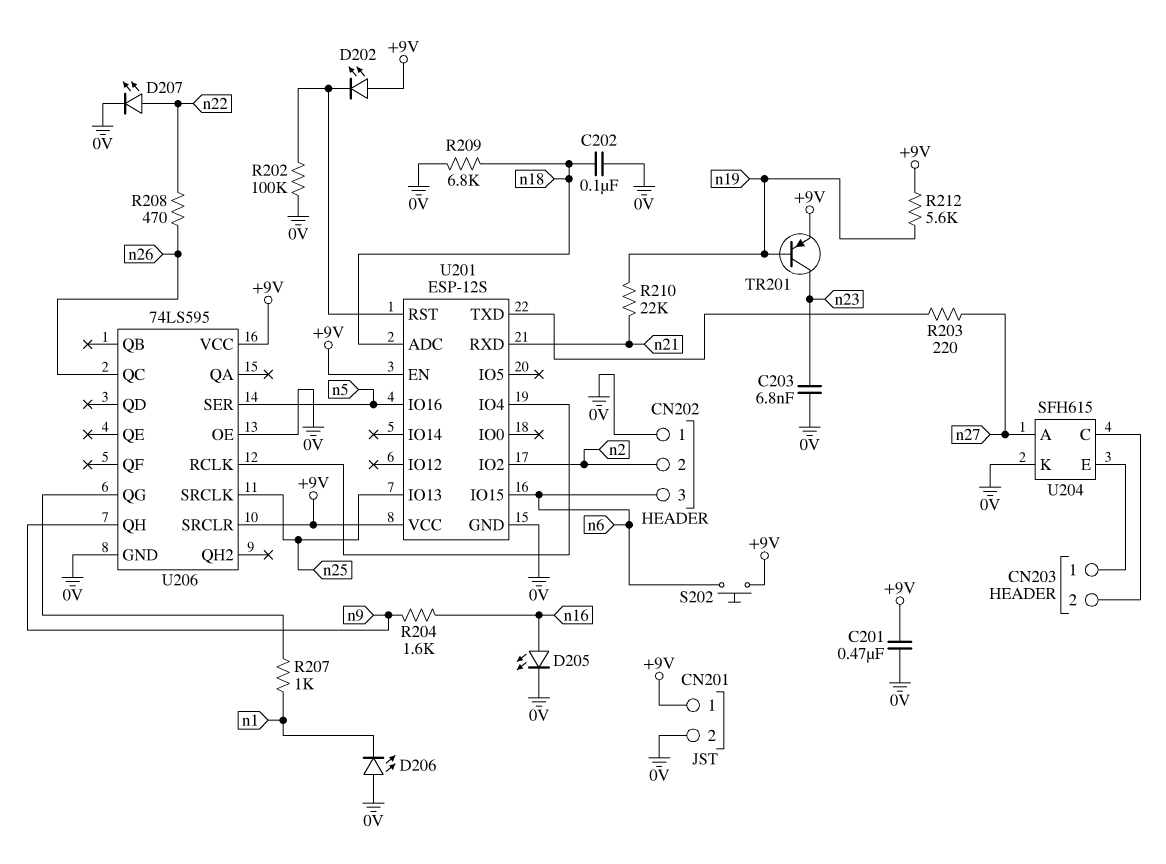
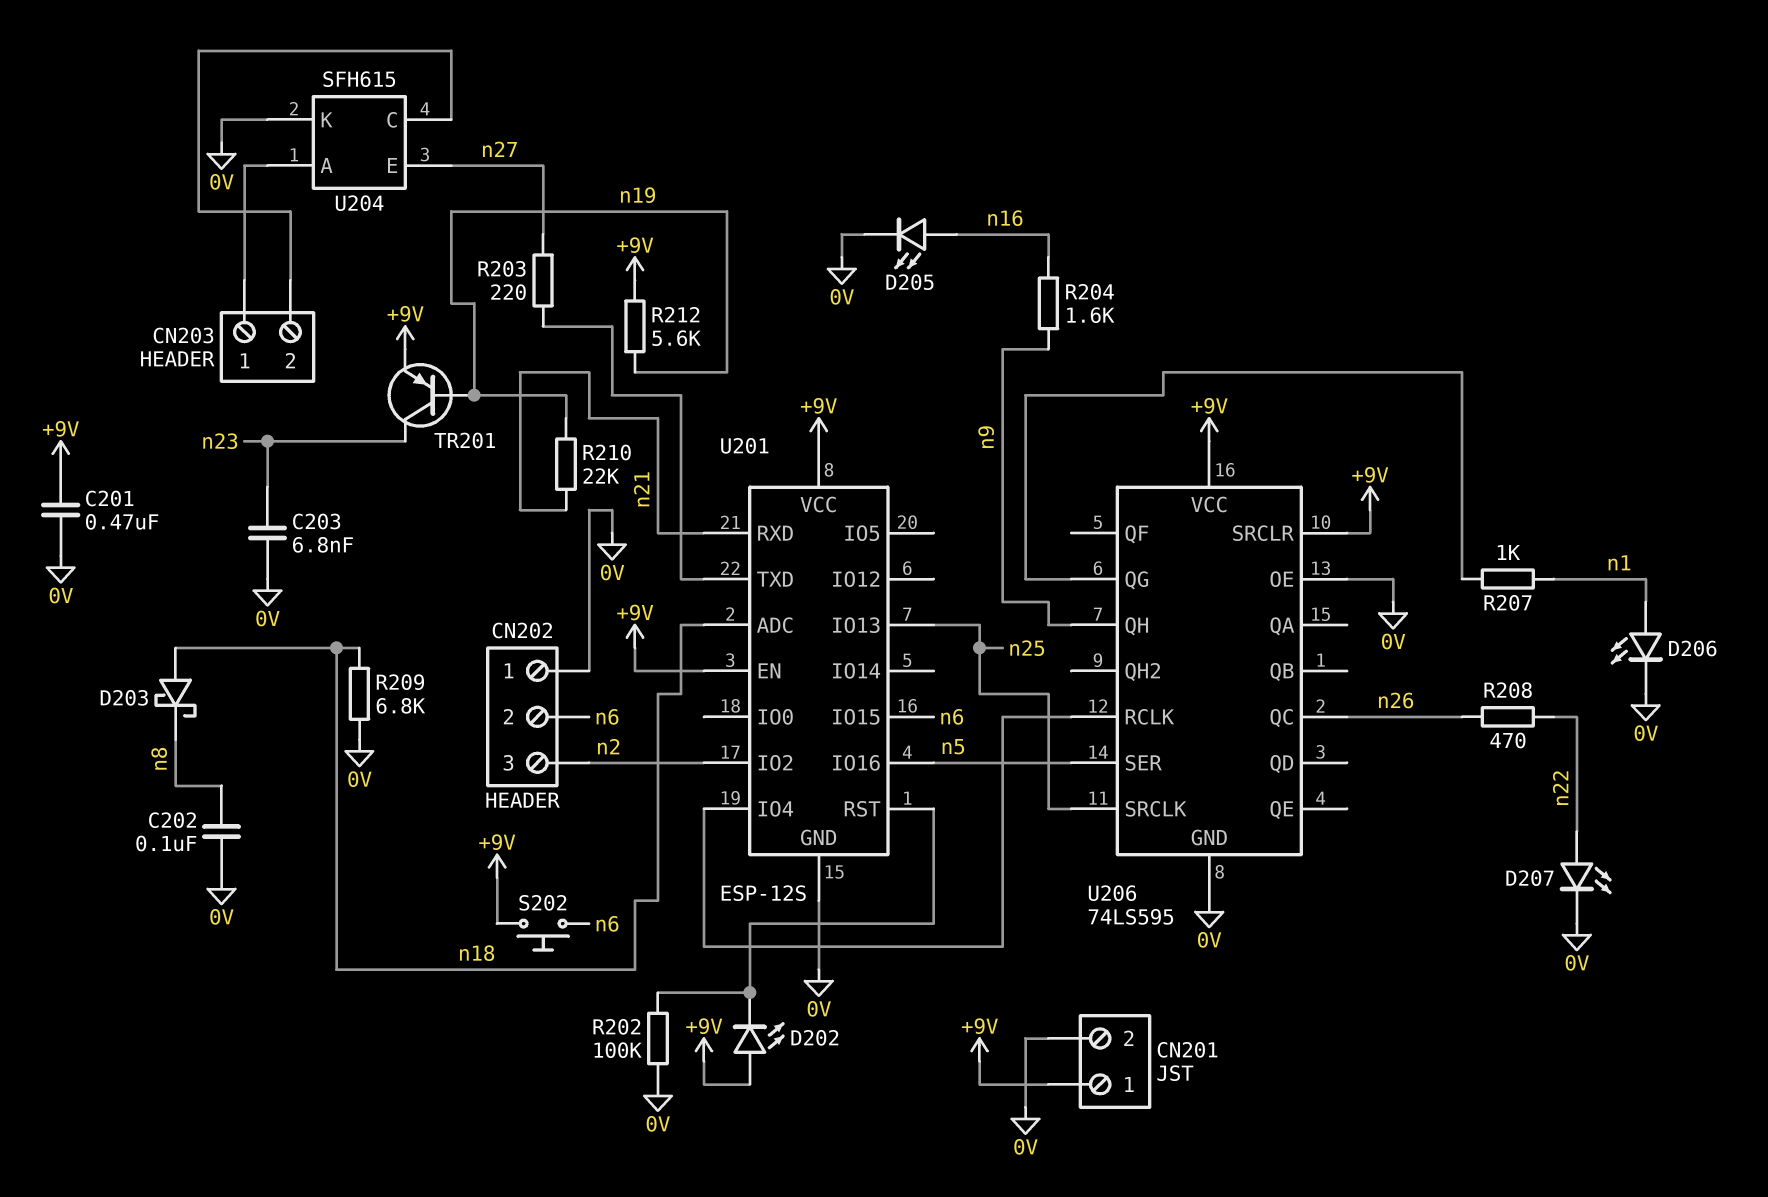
C202: 100nF (0V, n18) -> 100nF (0V, n8)
CN202 pin 2: n2 -> n6
CN202 pin 3: n6 -> n2
D203: none -> schottky (A n18, K n8)
D206: LED (A 0V, K n1) -> LED (A n1, K 0V)
U204 pin A: n27 -> CN203/1
U204 pin E: CN203/1 -> n27

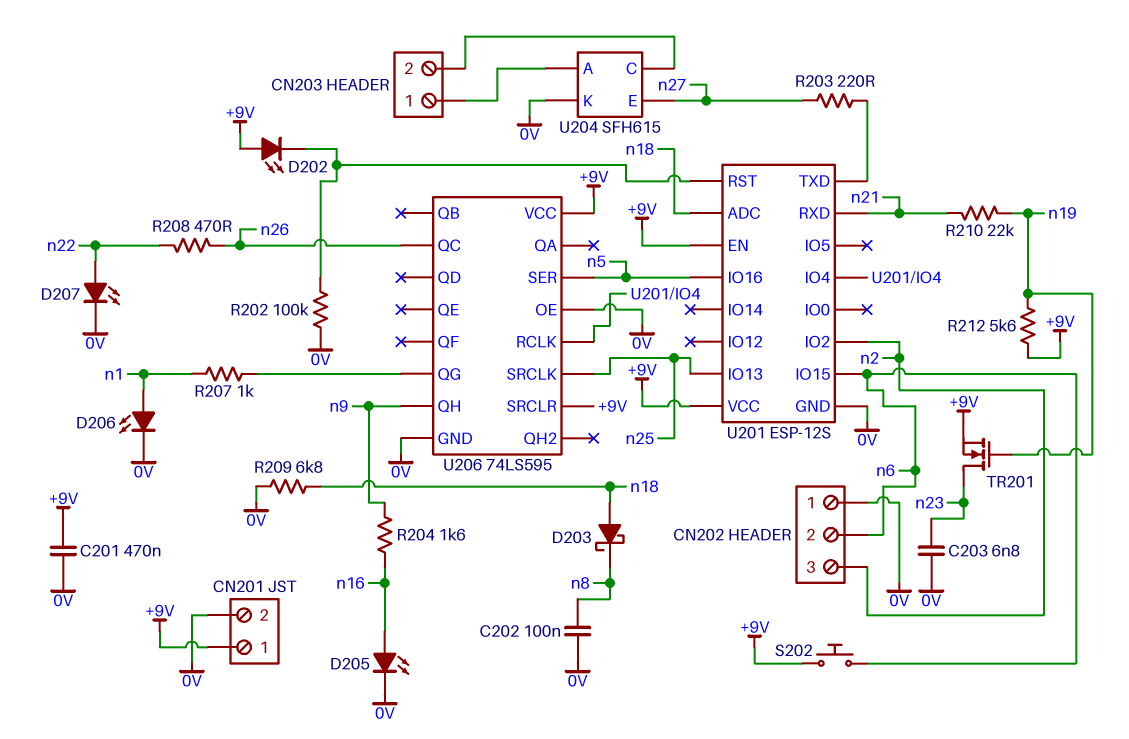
TR201: PNP (B n19, C n23, E +9V) -> NMOS (G n19, D n23, S +9V)

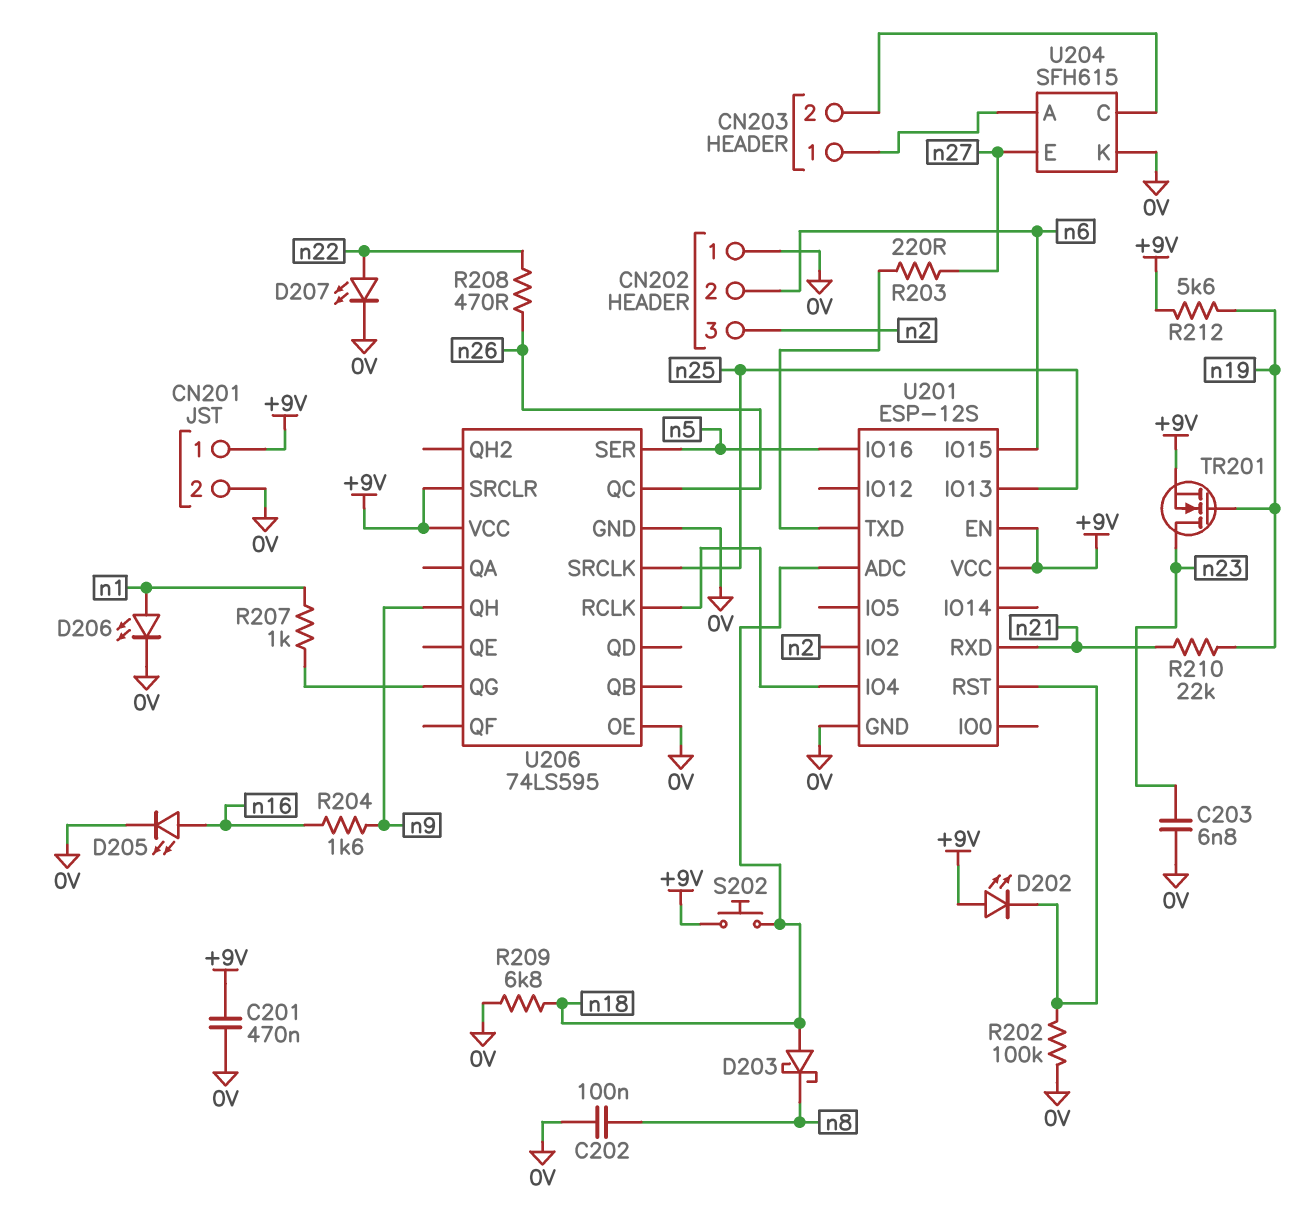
S202: button (+9V, n6) -> button (+9V, n18)

